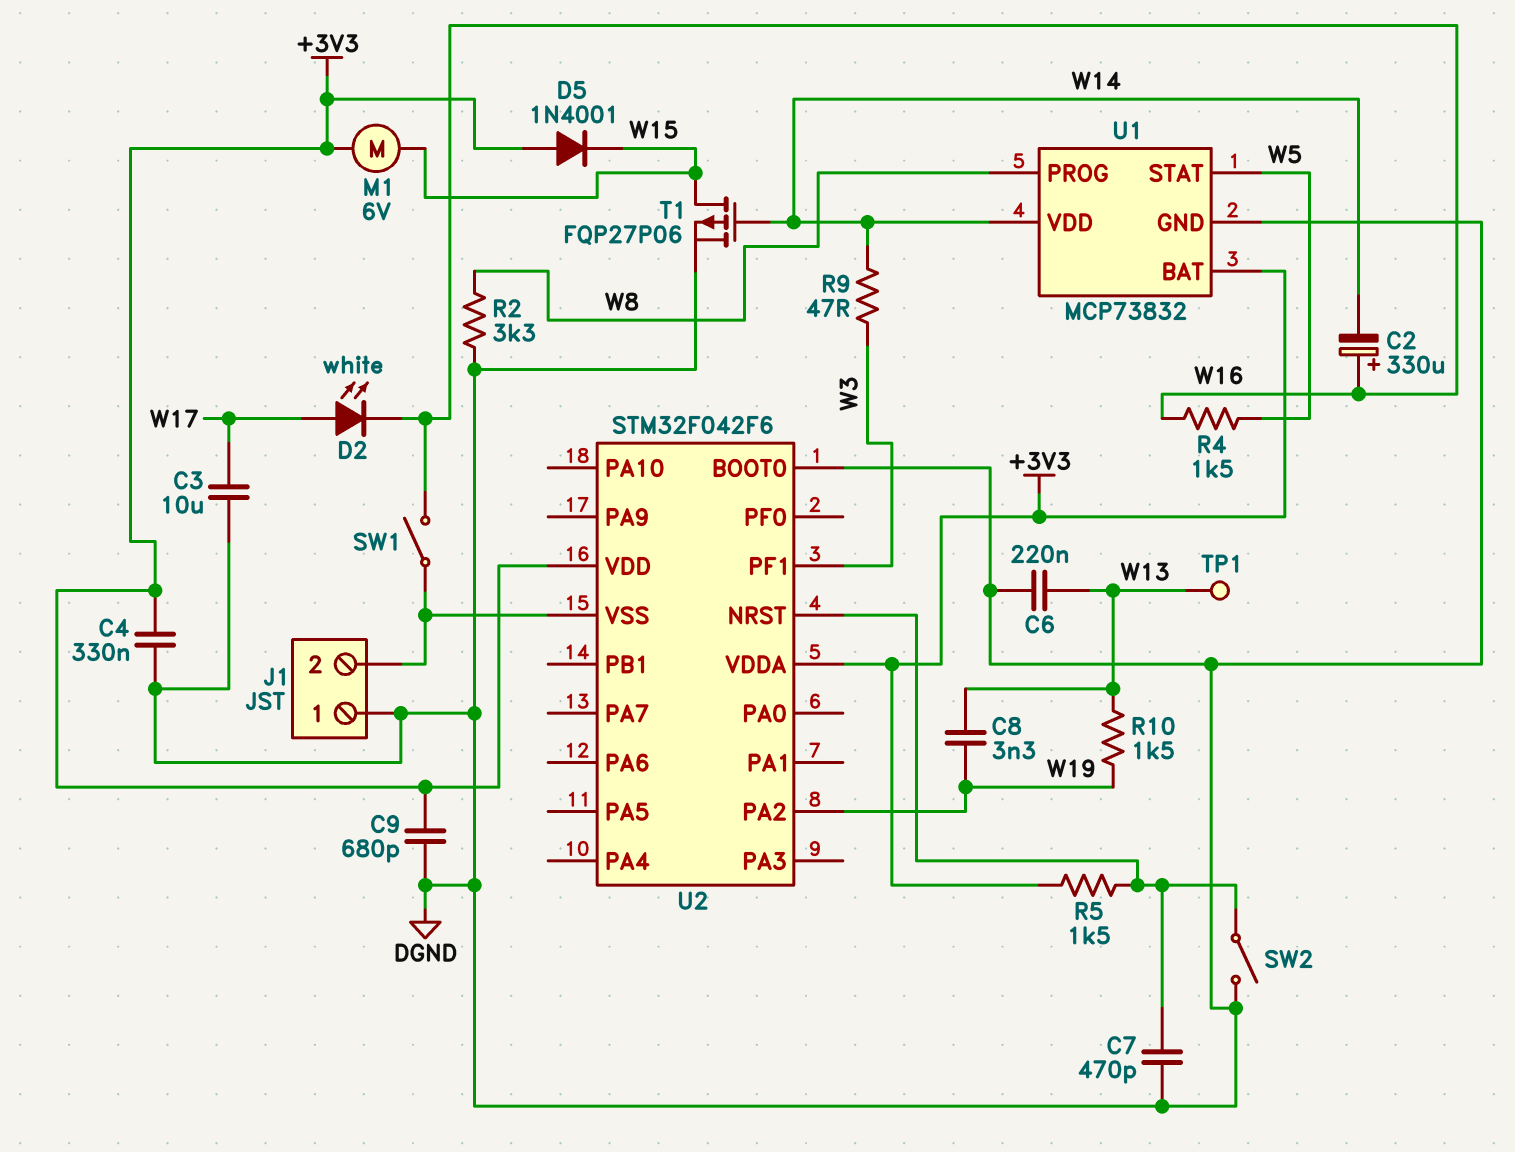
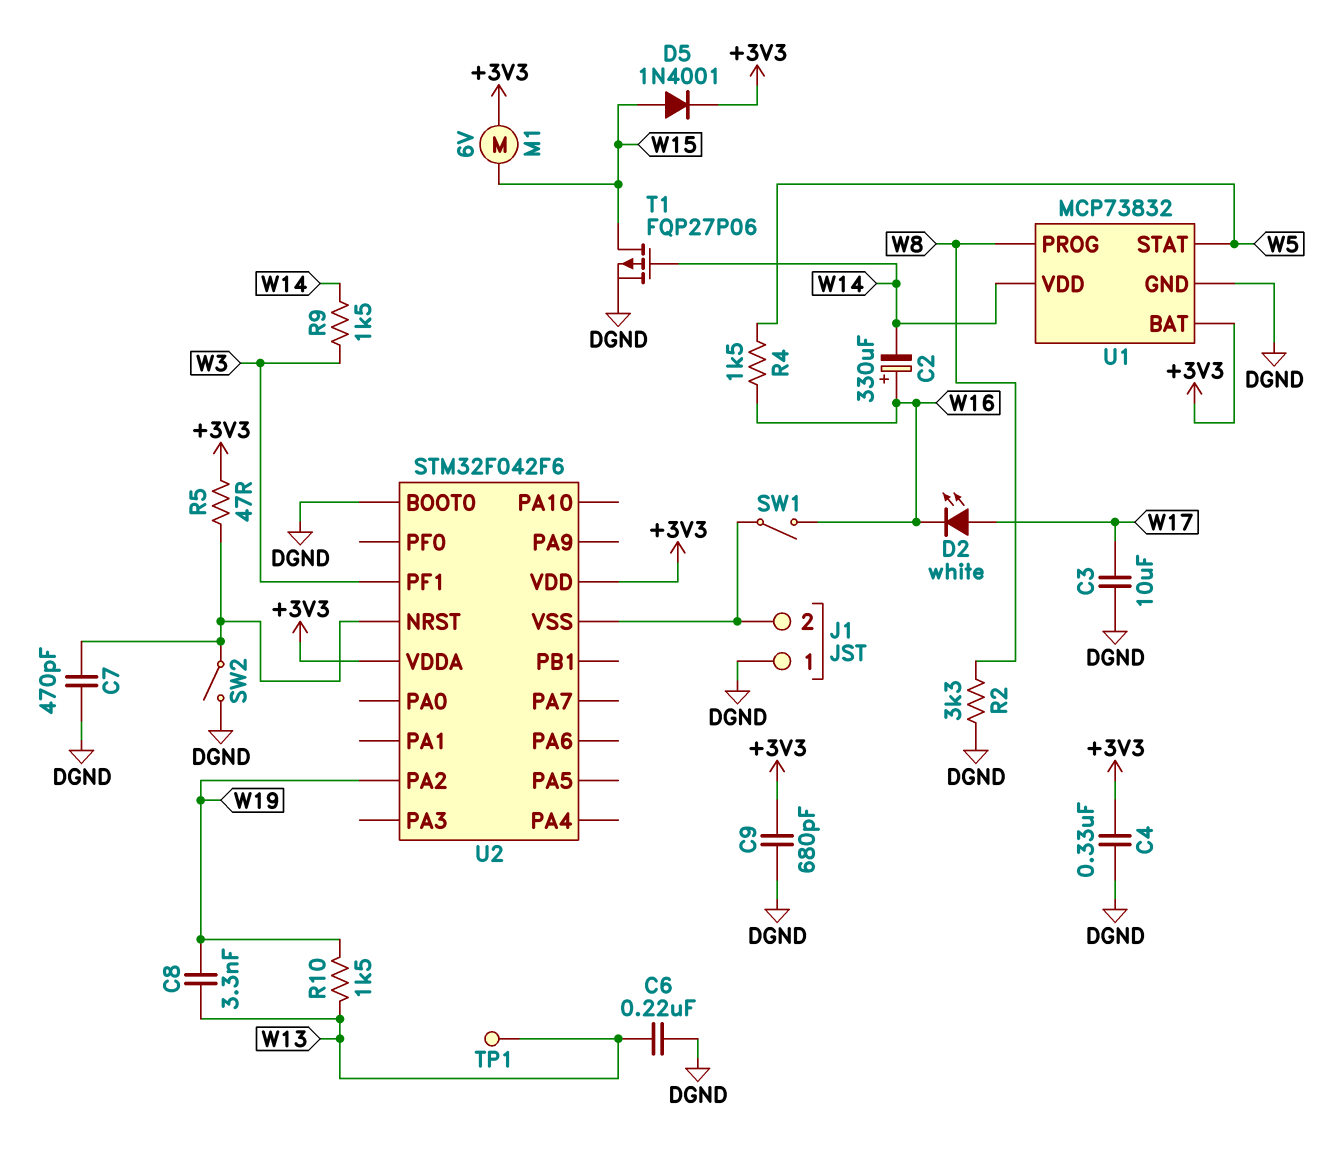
D5: diode 1N4001 (A +3V3, K W15) -> diode 1N4001 (A W15, K +3V3)
R5: 1.5k (+3V3, U2/NRST) -> 47 (+3V3, U2/NRST)
R9: 47 (W3, W14) -> 1.5k (W3, W14)

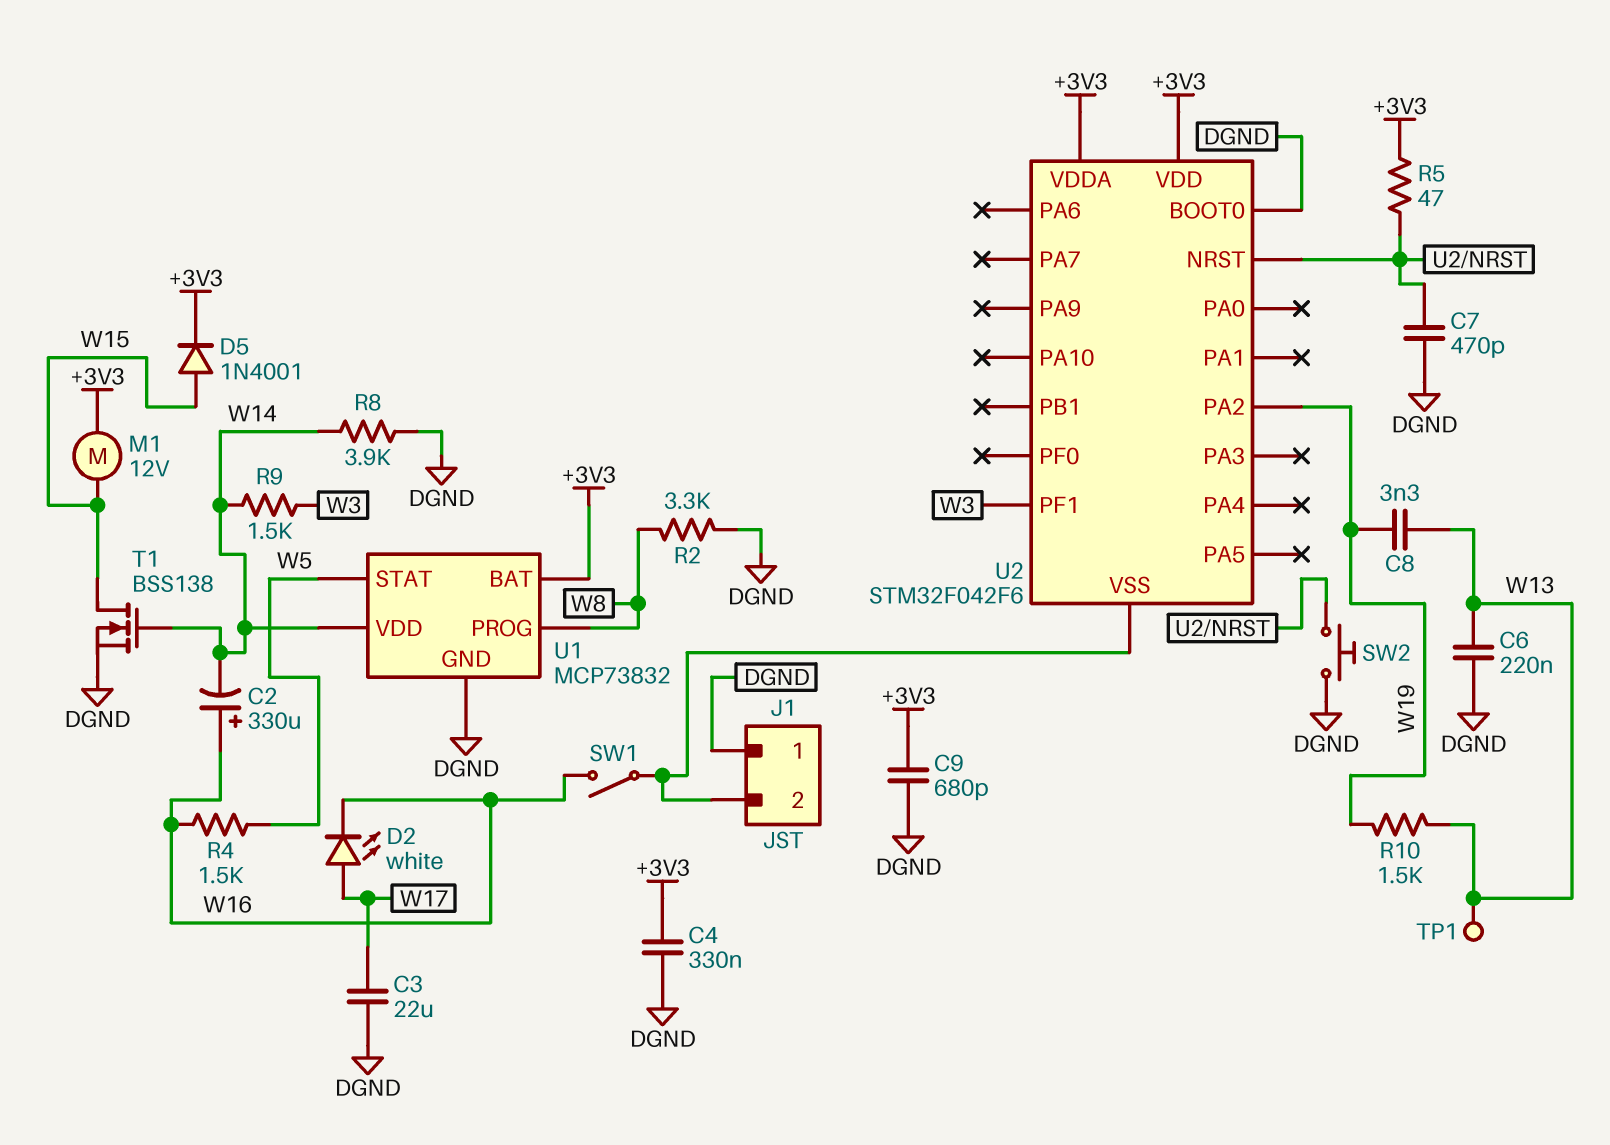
C3: 10uF (DGND, W17) -> 22uF (DGND, W17)
M1: motor 6V (+3V3, W15) -> motor 12V (+3V3, W15)
R8: none -> 3.9k (DGND, W14)
SW2: switch (DGND, U2/NRST) -> button (DGND, U2/NRST)
T1: PMOS FQP27P06 (G W14, D W15, S DGND) -> NMOS BSS138 (G W14, D W15, S DGND)

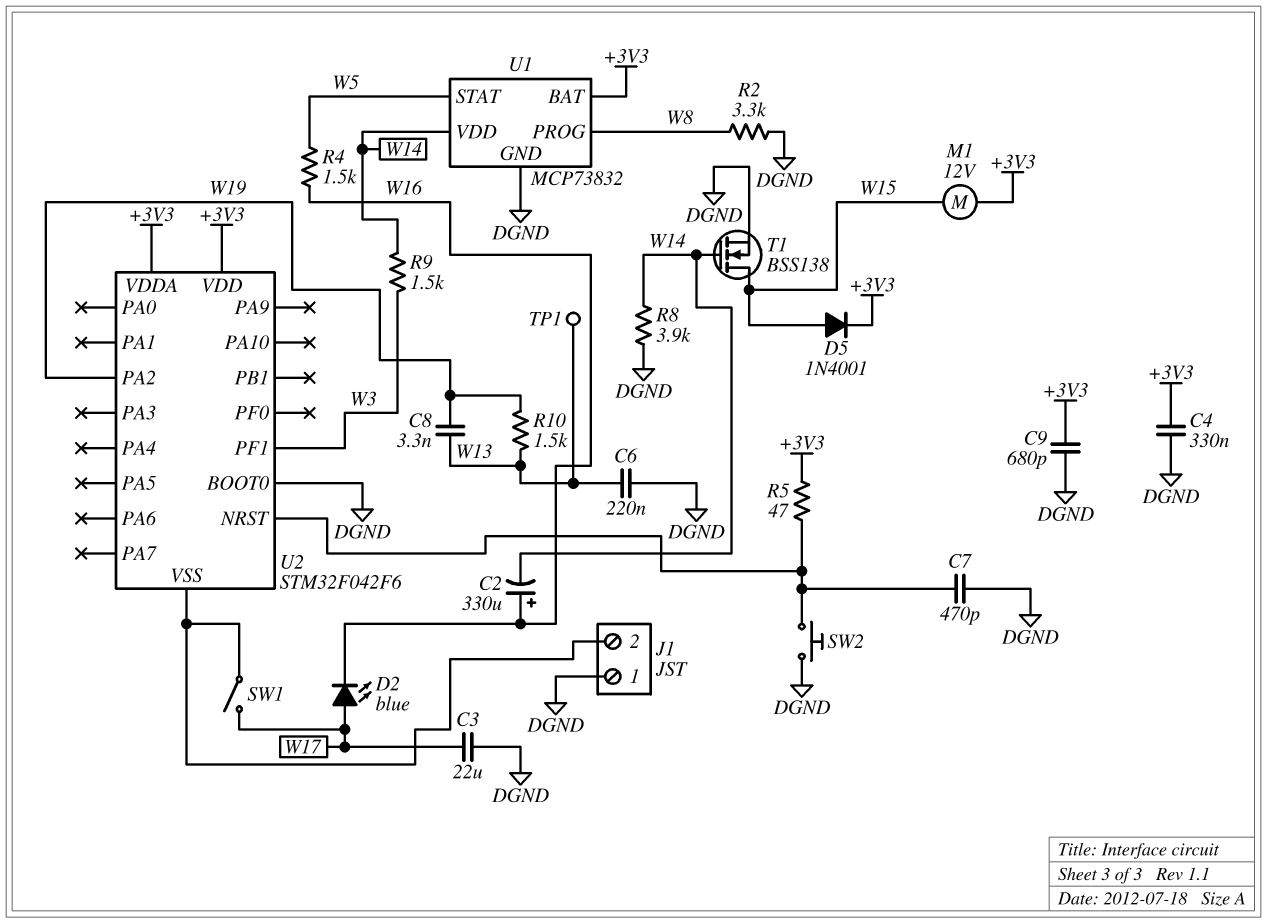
D2: LED white (A W17, K W16) -> LED blue (A W17, K W16)
SW1: switch (J1/2, W16) -> switch (J1/2, W17)

